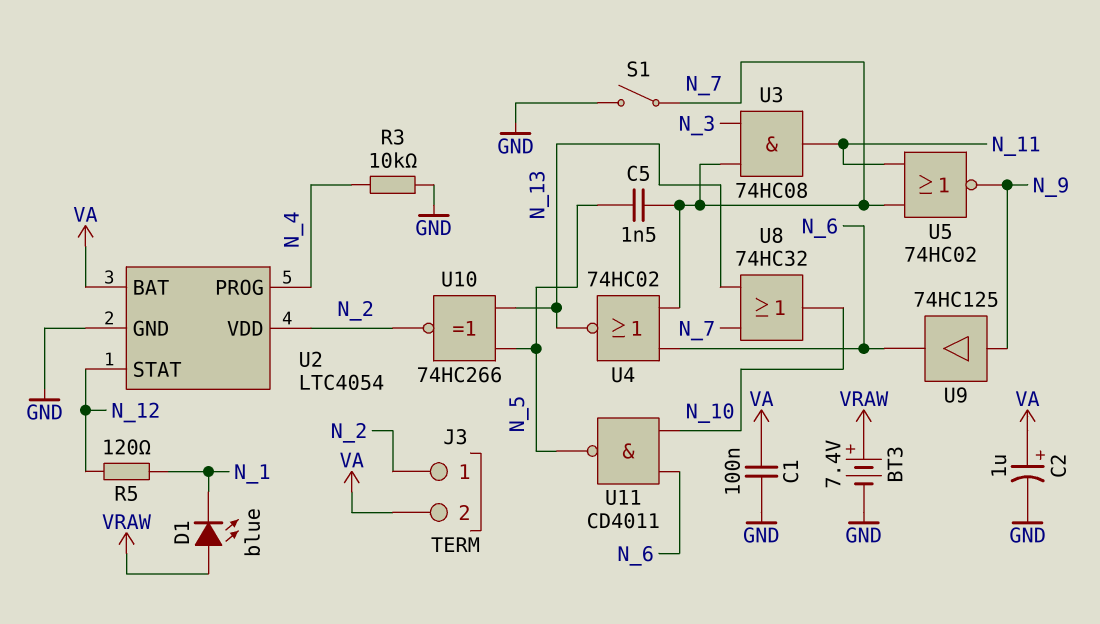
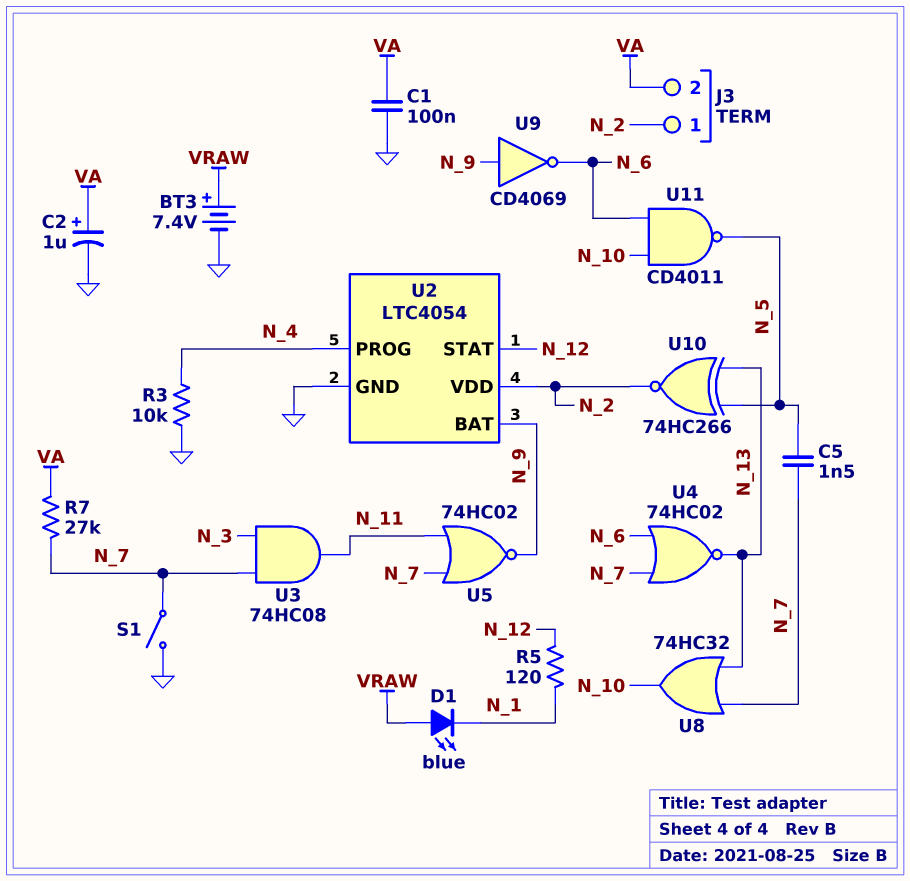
R7: none -> 27k (N_7, VA)
U2 pin BAT: VA -> N_9
U9: buffer 74HC125 (in N_9, out N_6) -> NOT CD4069 (in N_9, out N_6)

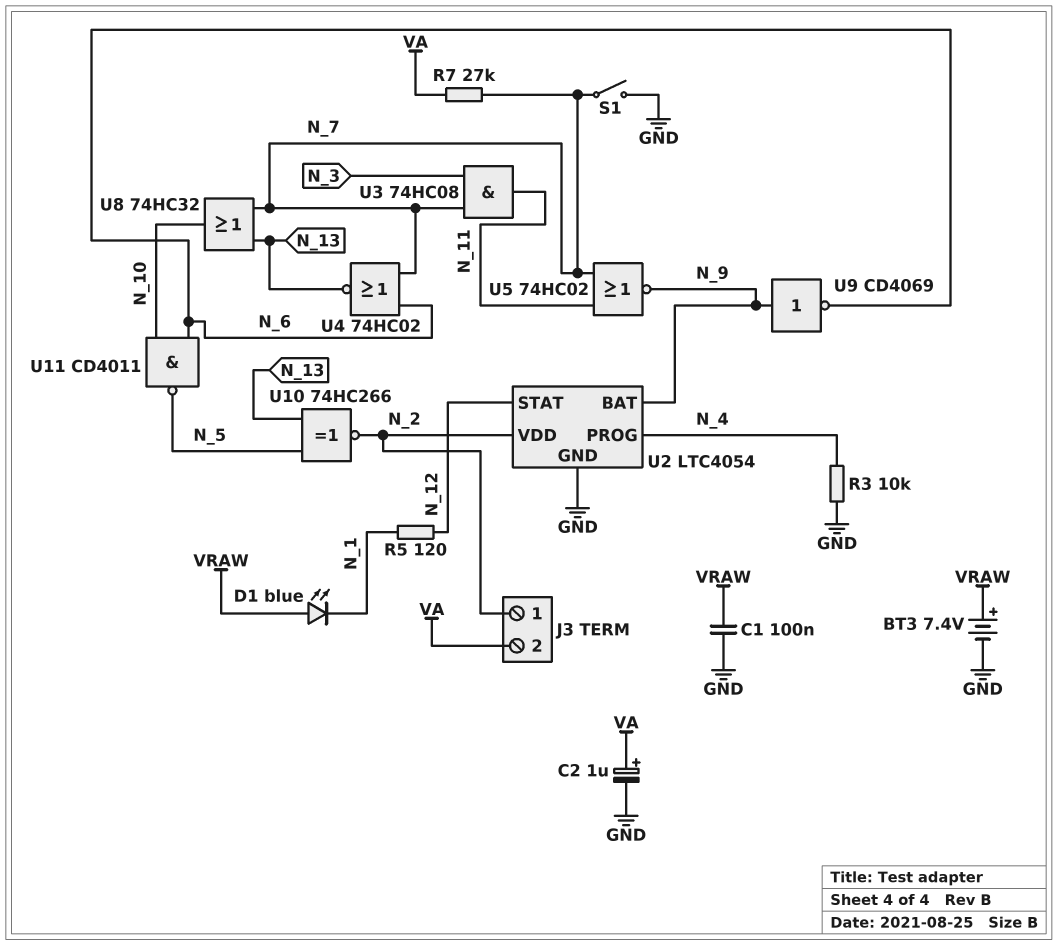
C1: 100nF (GND, VA) -> 100nF (GND, VRAW)
C5: 1.5nF (N_5, N_7) -> none

